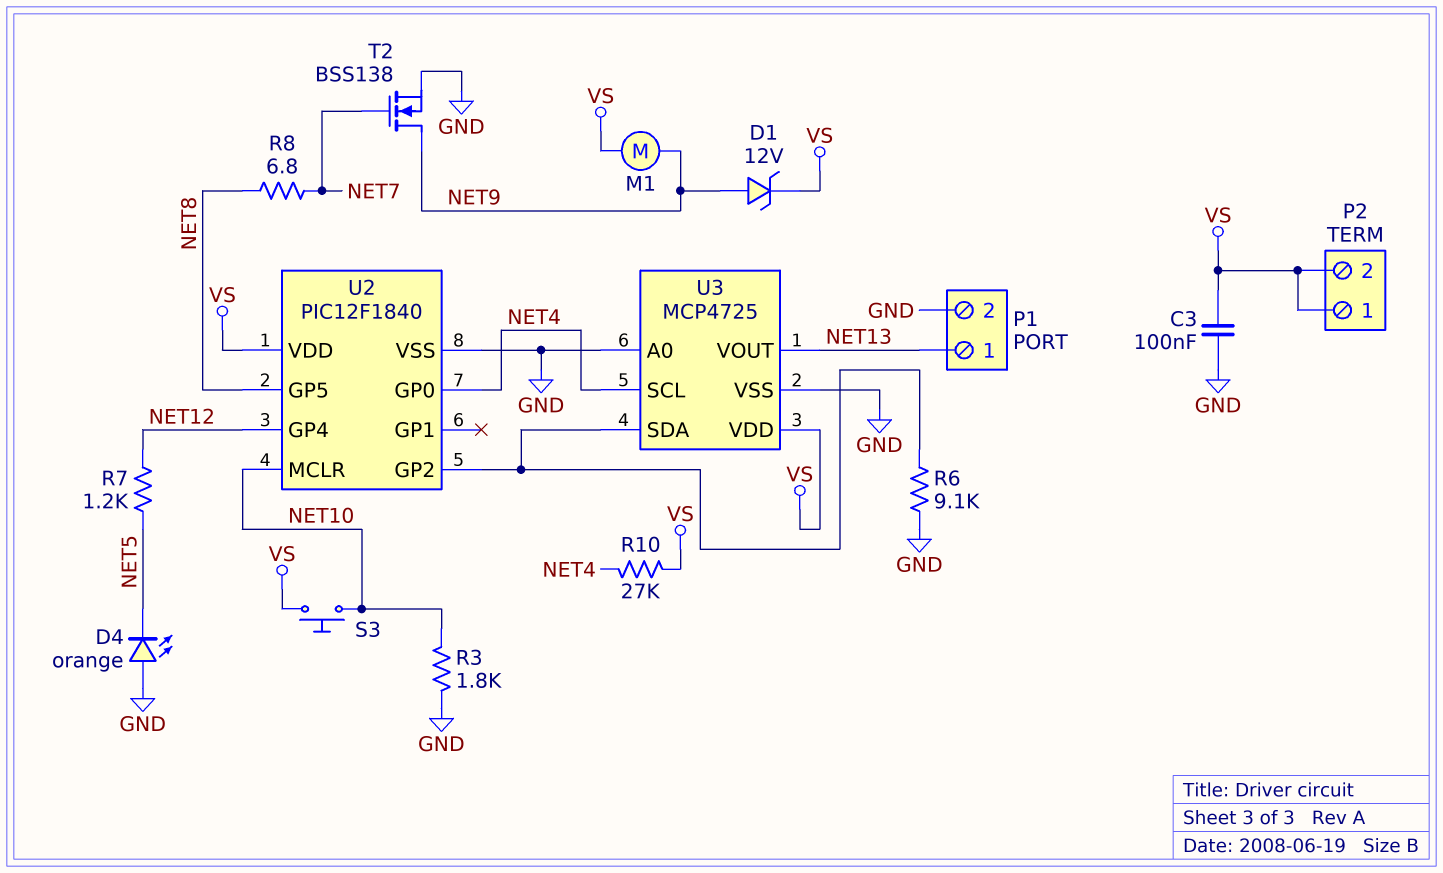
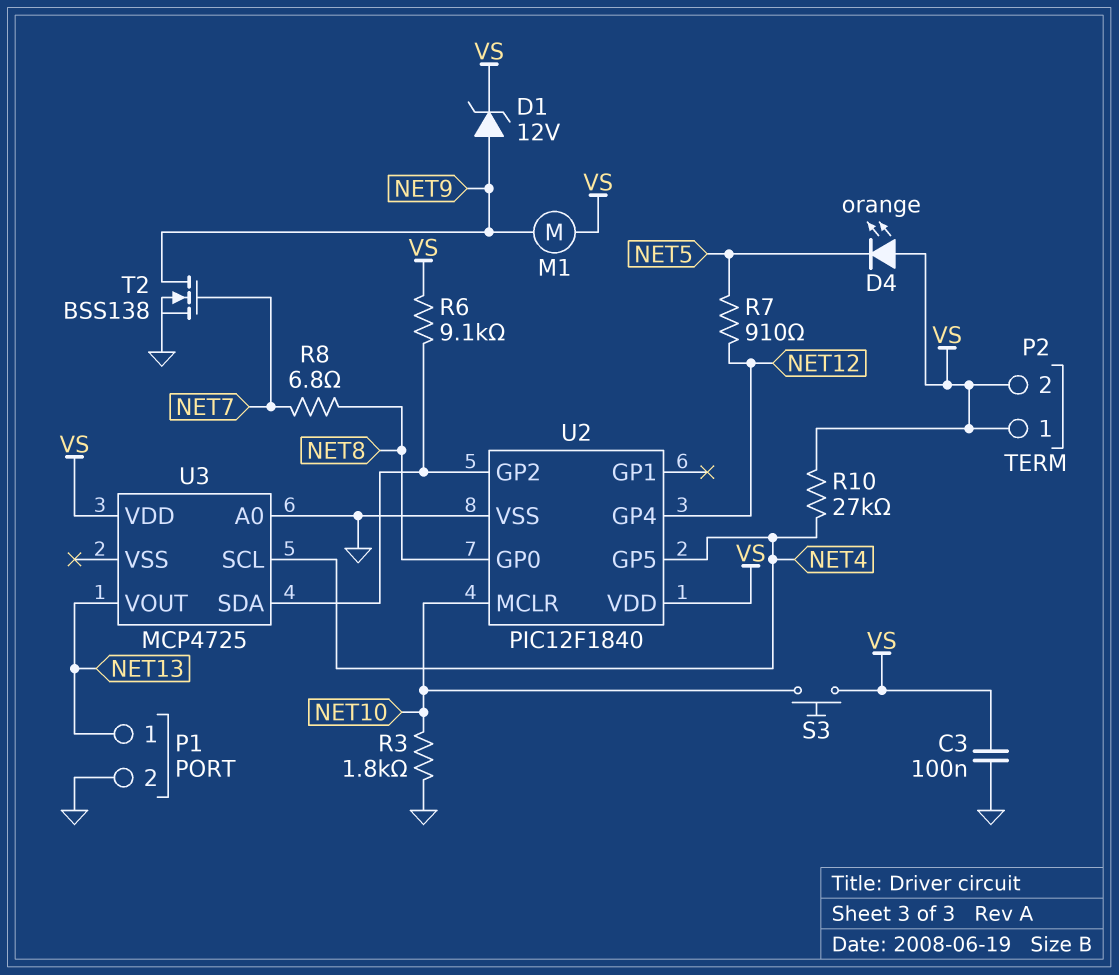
D4: LED orange (A GND, K NET5) -> LED orange (A VS, K NET5)
R6: 9.1k (GND, U2/GP2) -> 9.1k (U2/GP2, VS)
R7: 1.2k (NET5, NET12) -> 910 (NET5, NET12)
U2 pin GP0: NET4 -> NET8
U2 pin GP5: NET8 -> NET4
U3 pin VSS: GND -> none

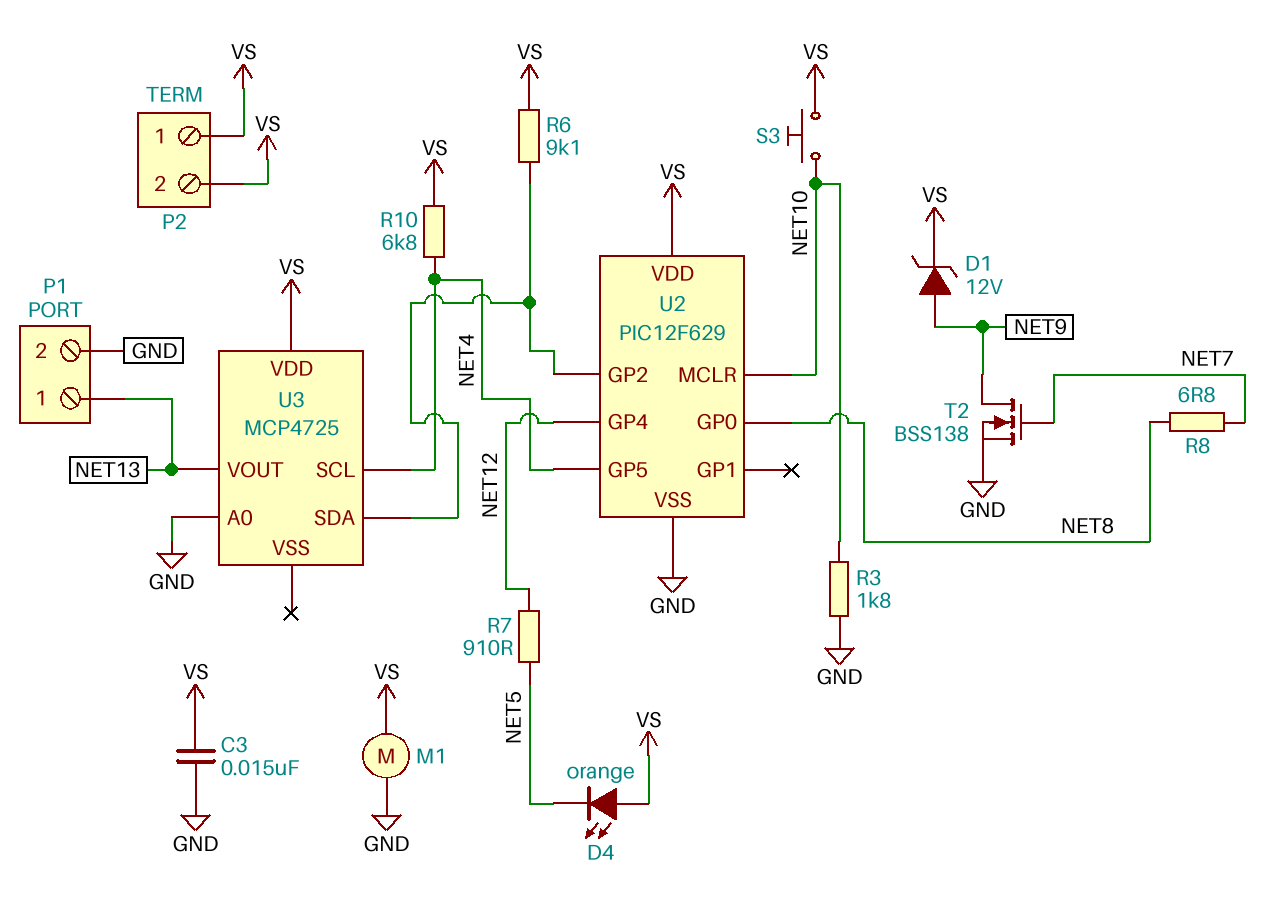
C3: 100nF (GND, VS) -> 15nF (GND, VS)
M1: motor (NET9, VS) -> motor (GND, VS)
R10: 27k (NET4, VS) -> 6.8k (NET4, VS)
U2: PIC12F1840 -> PIC12F629

